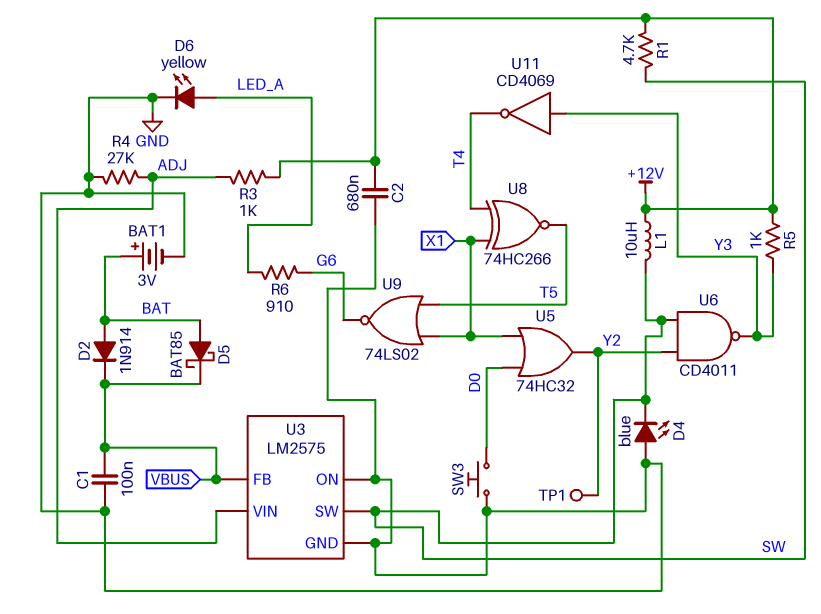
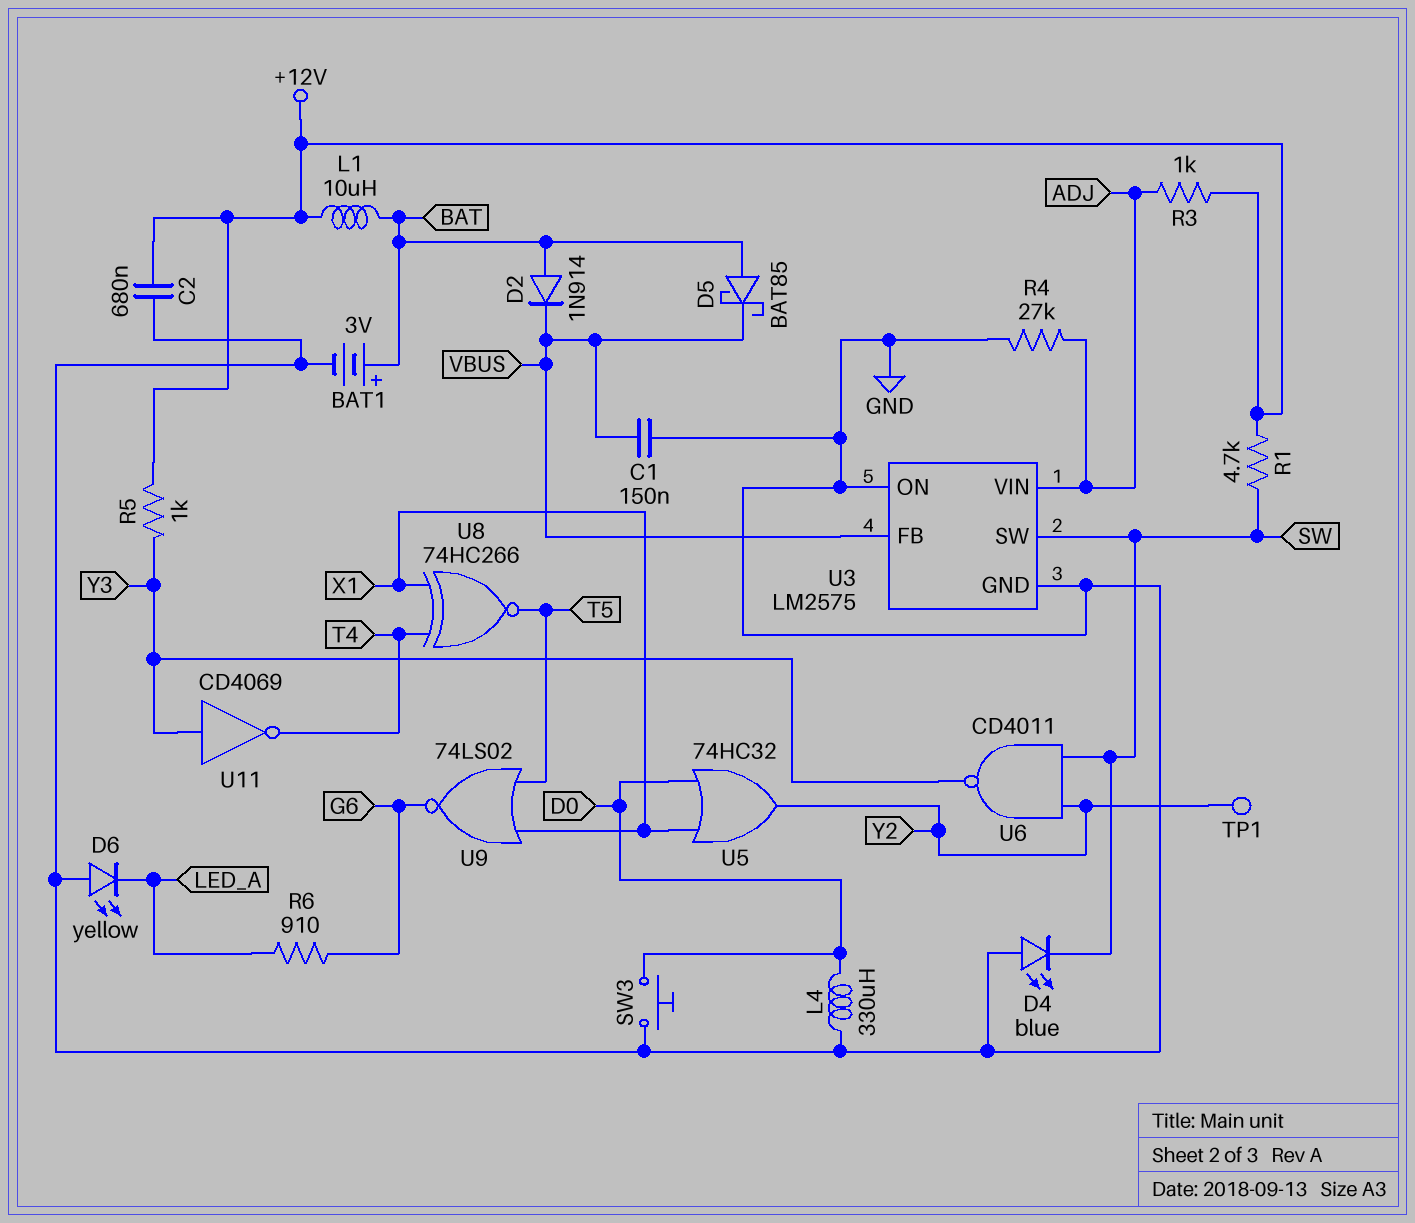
C1: 100nF (GND, VBUS) -> 150nF (GND, VBUS)
D6: LED yellow (A LED_A, K GND) -> LED yellow (A GND, K LED_A)
L1: 10uH (+12V, SW) -> 10uH (+12V, BAT)
L4: none -> 330uH (D0, GND)

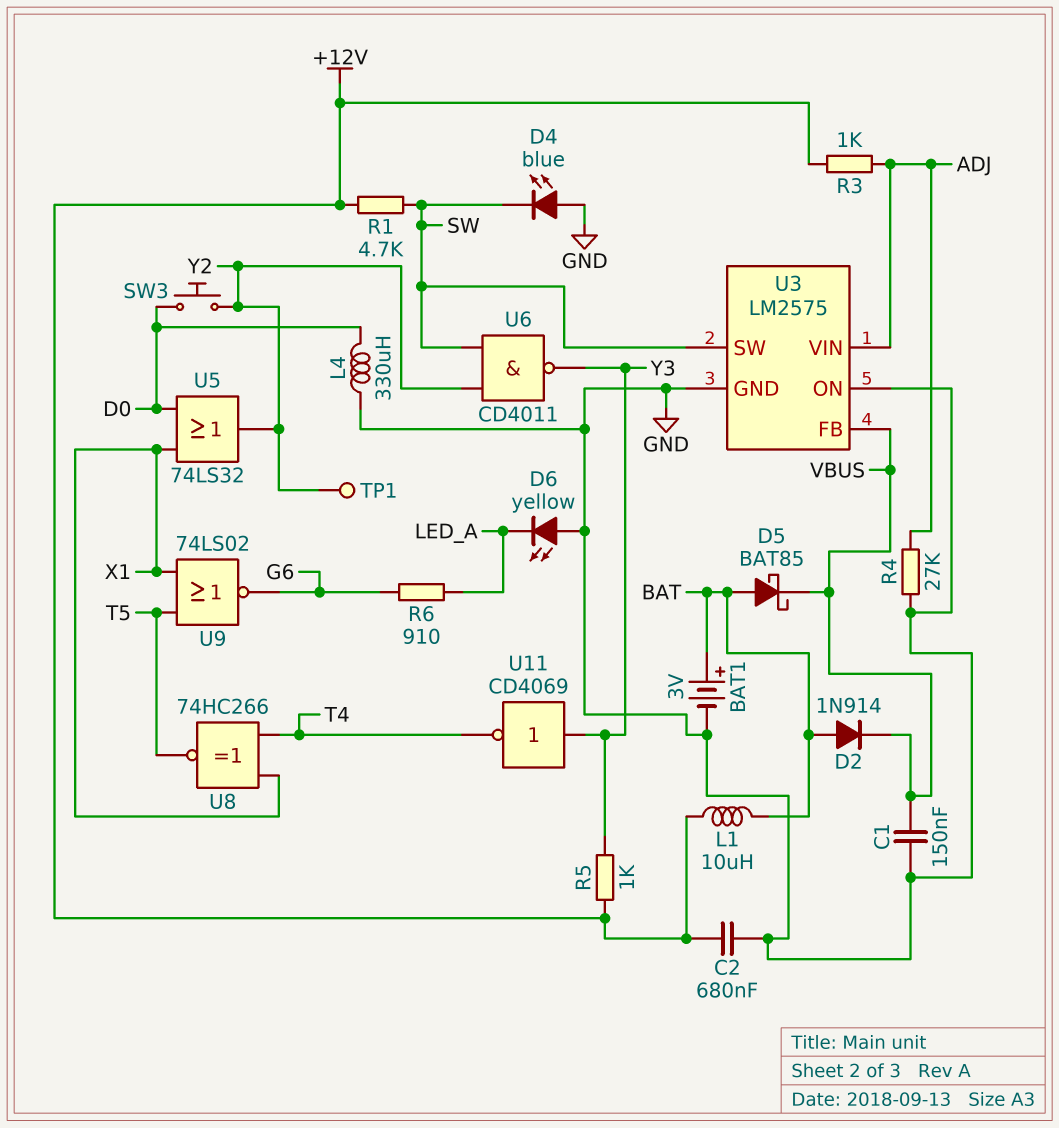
SW3: button (D0, GND) -> button (D0, Y2)
U5: OR 74HC32 (in D0, in X1, out Y2) -> OR 74LS32 (in D0, in X1, out Y2)

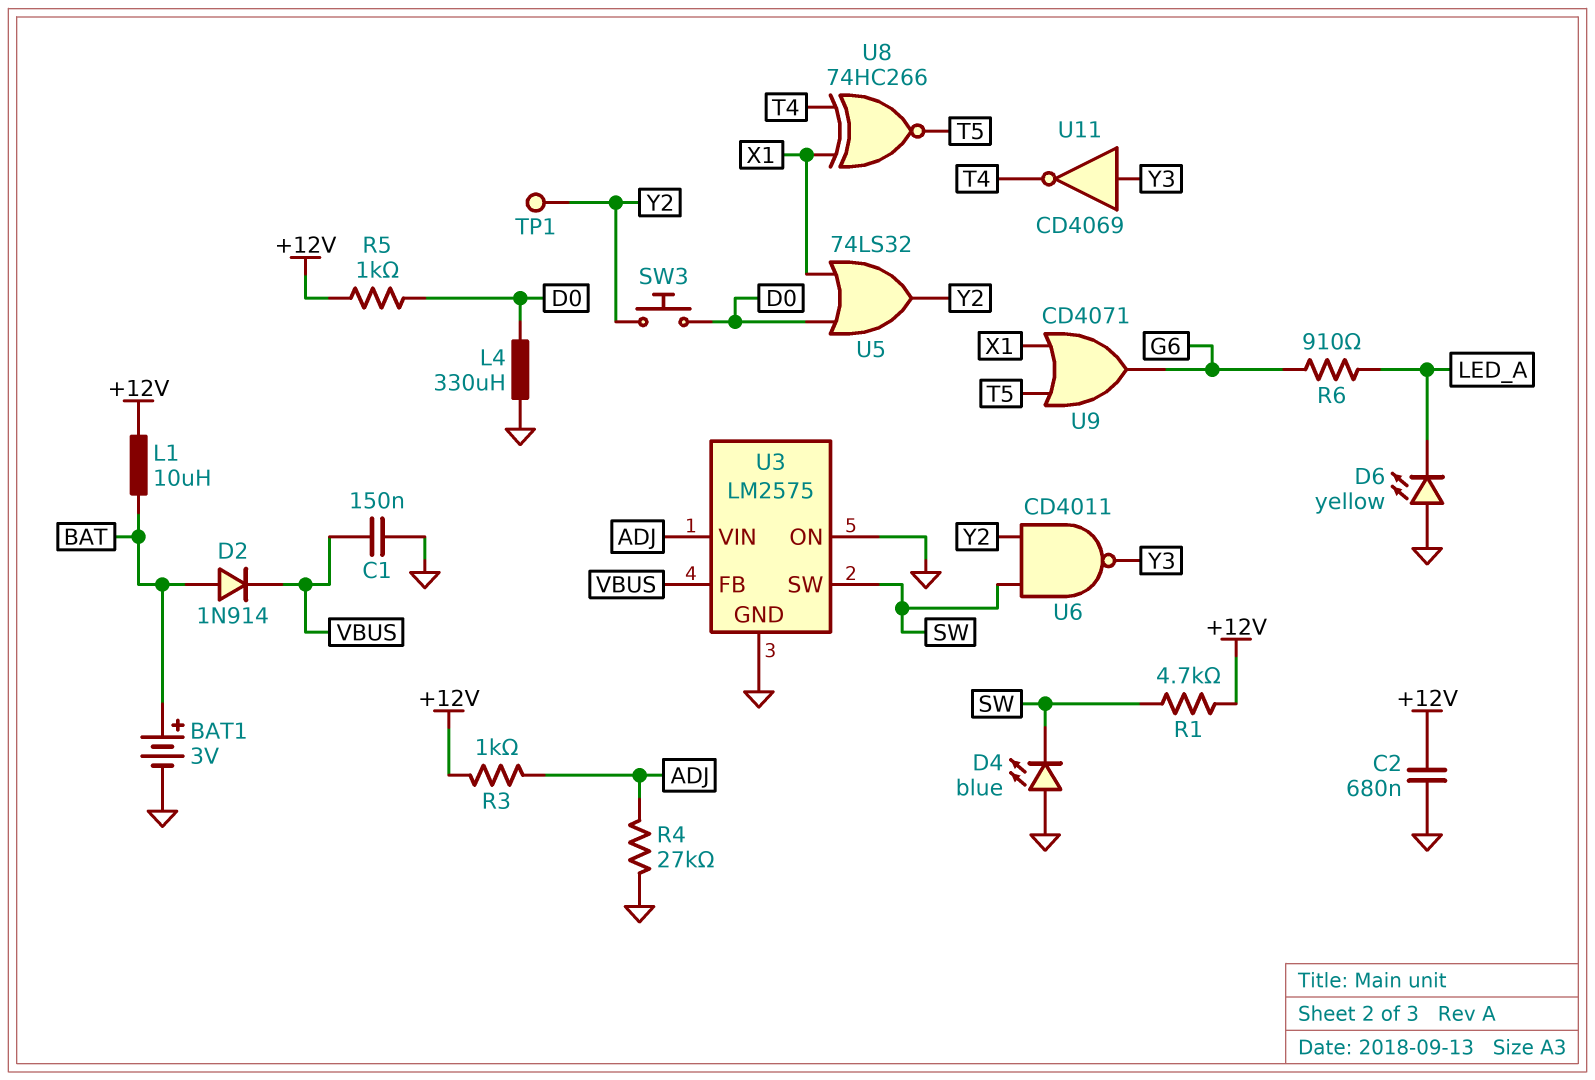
D5: schottky BAT85 (A BAT, K VBUS) -> none
R5: 1k (+12V, Y3) -> 1k (+12V, D0)
U9: NOR 74LS02 (in T5, in X1, out G6) -> OR CD4071 (in T5, in X1, out G6)

